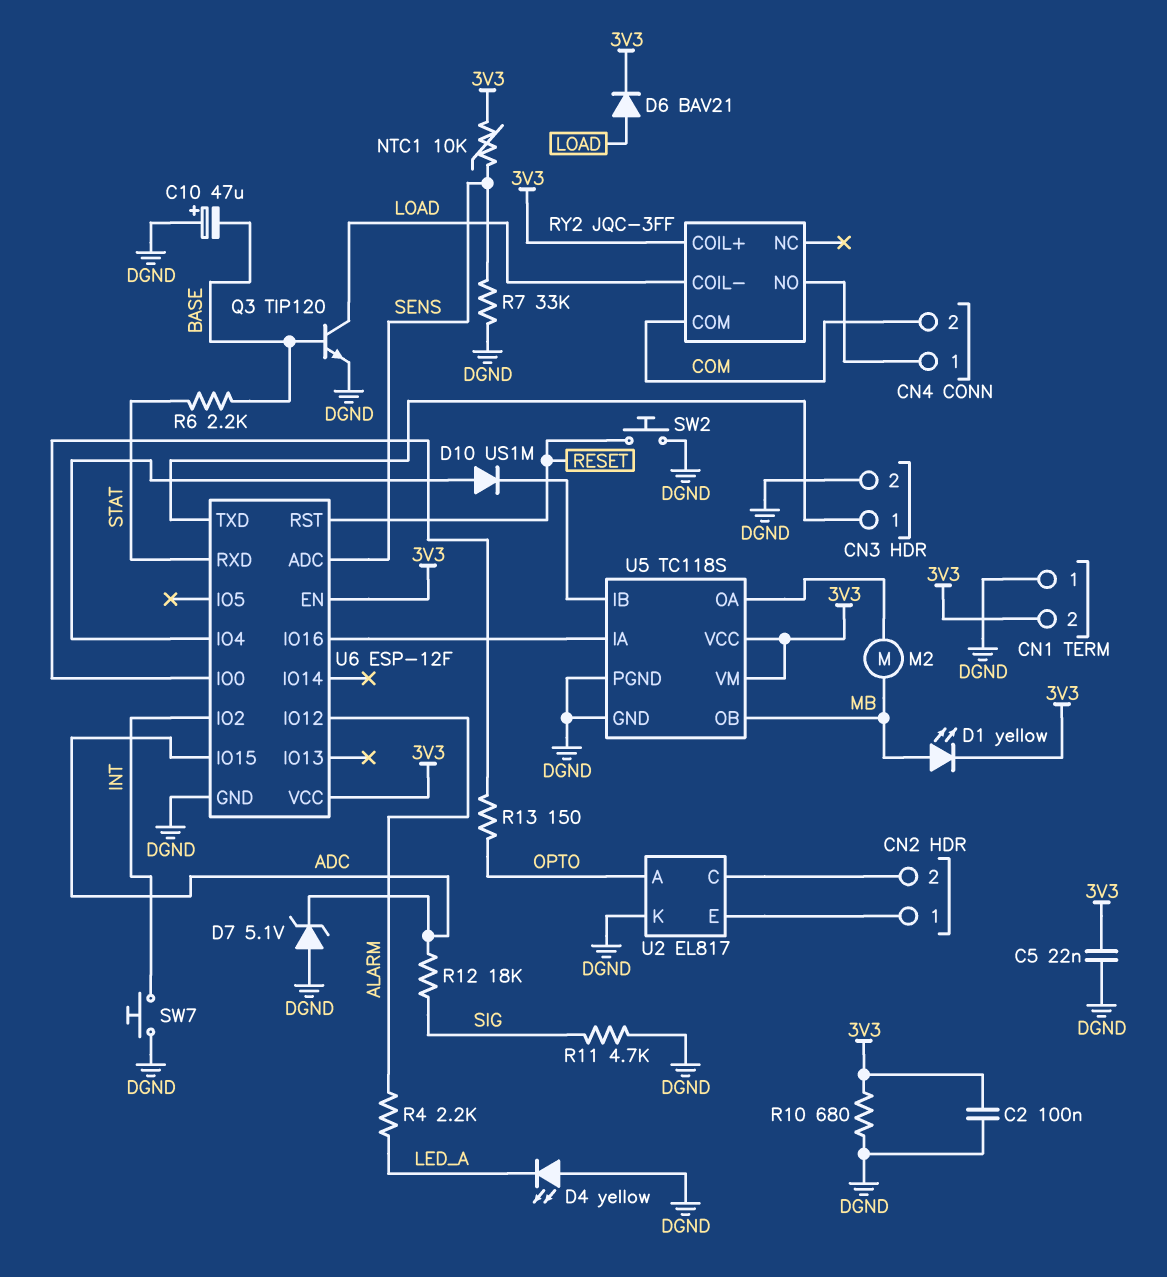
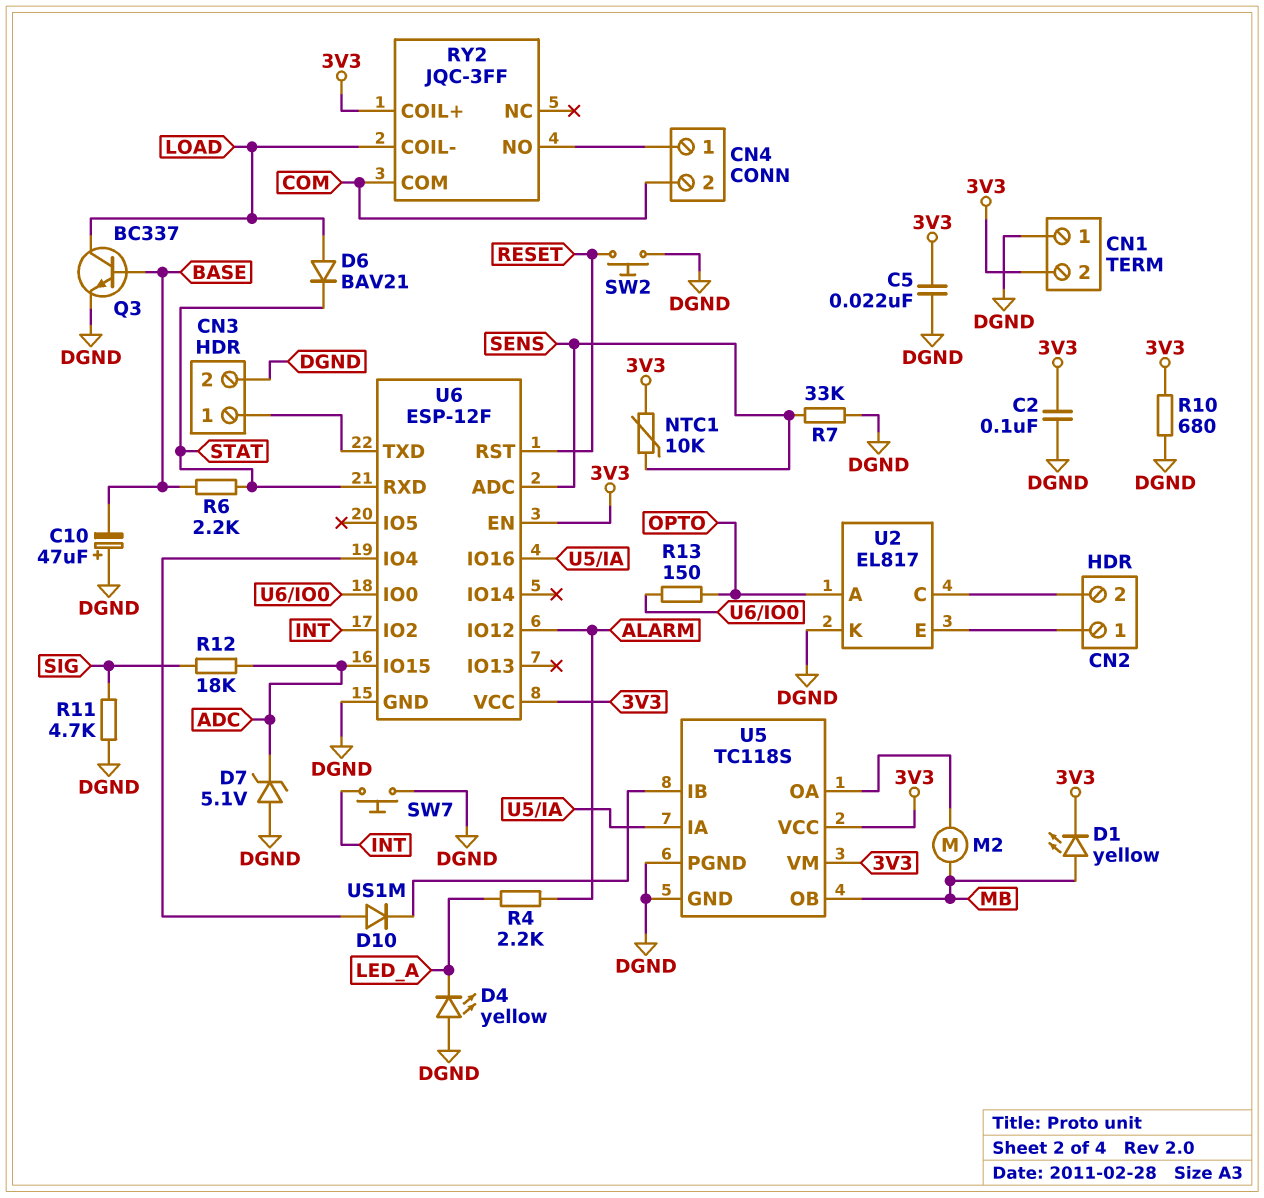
D6: diode BAV21 (A LOAD, K 3V3) -> diode BAV21 (A LOAD, K STAT)
Q3: NPN TIP120 (B BASE, C LOAD, E DGND) -> NPN BC337 (B BASE, C LOAD, E DGND)

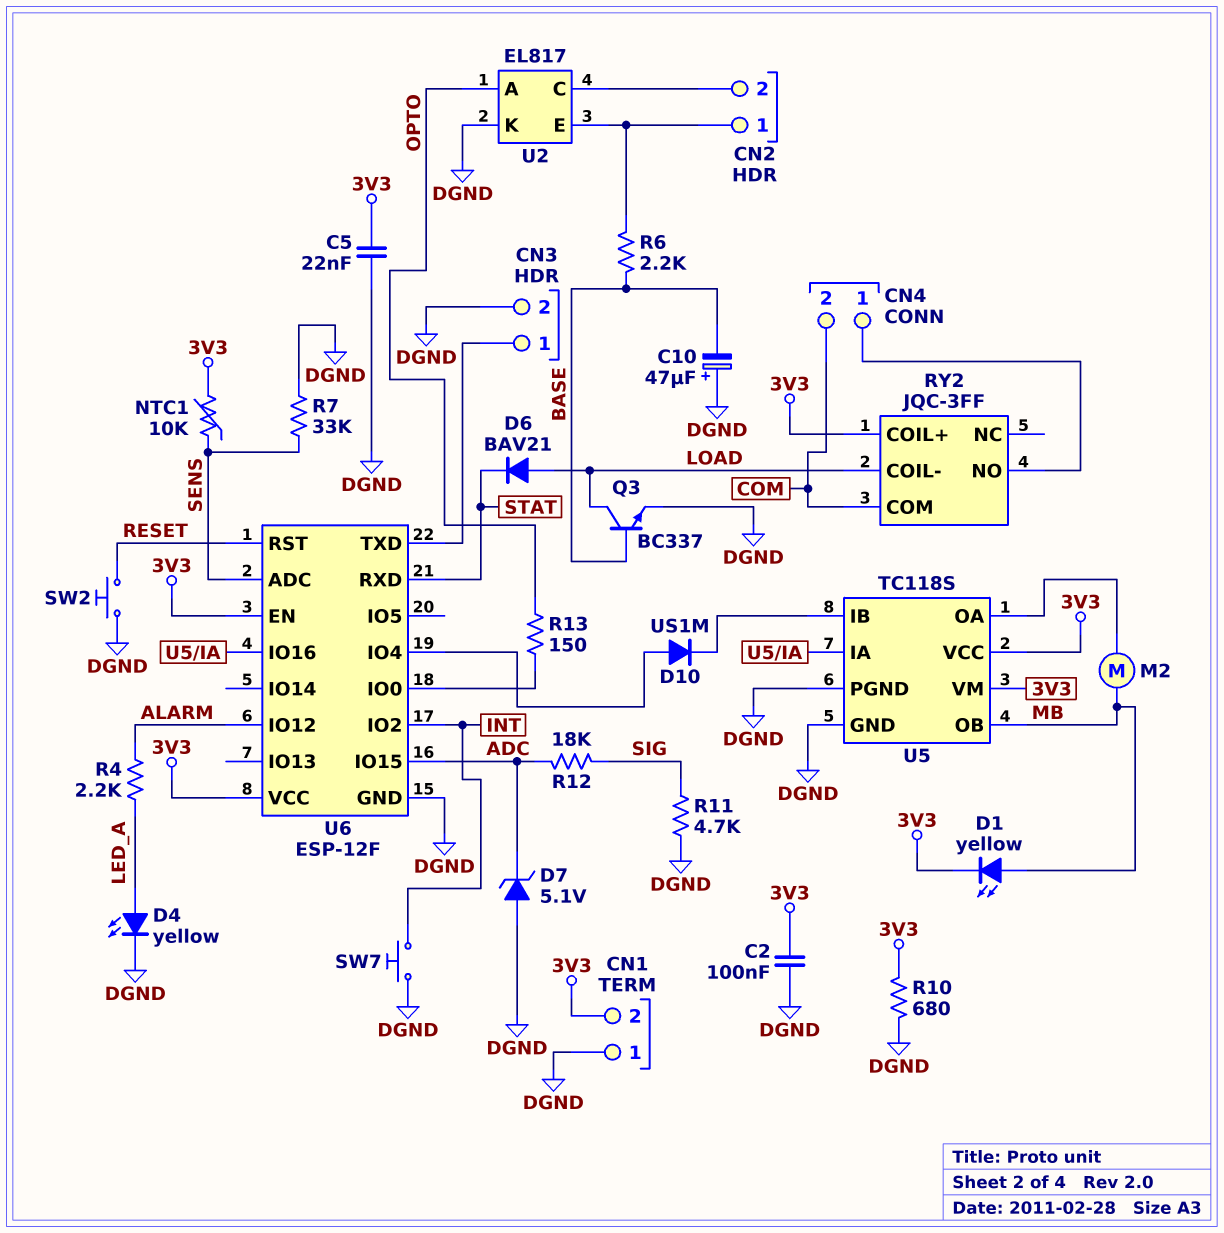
D4: LED yellow (A DGND, K LED_A) -> LED yellow (A LED_A, K DGND)
R6: 2.2k (BASE, STAT) -> 2.2k (BASE, CN2/1)

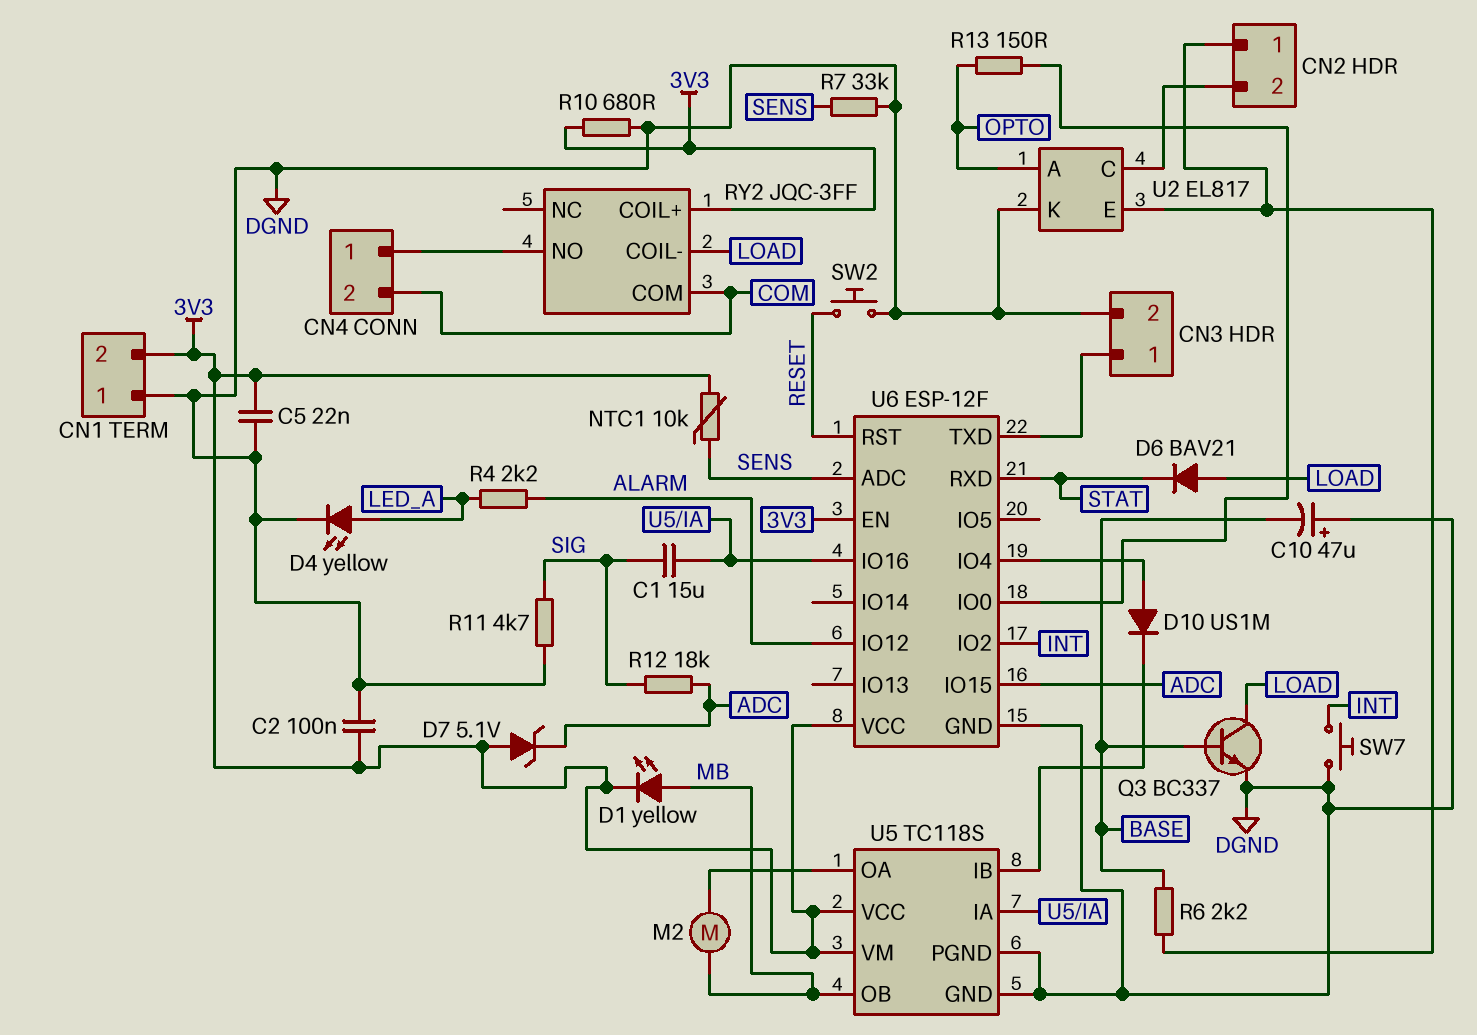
C1: none -> 15uF (SIG, U5/IA)
D7: zener 5.1V (A DGND, K ADC) -> zener 5.1V (A 3V3, K ADC)

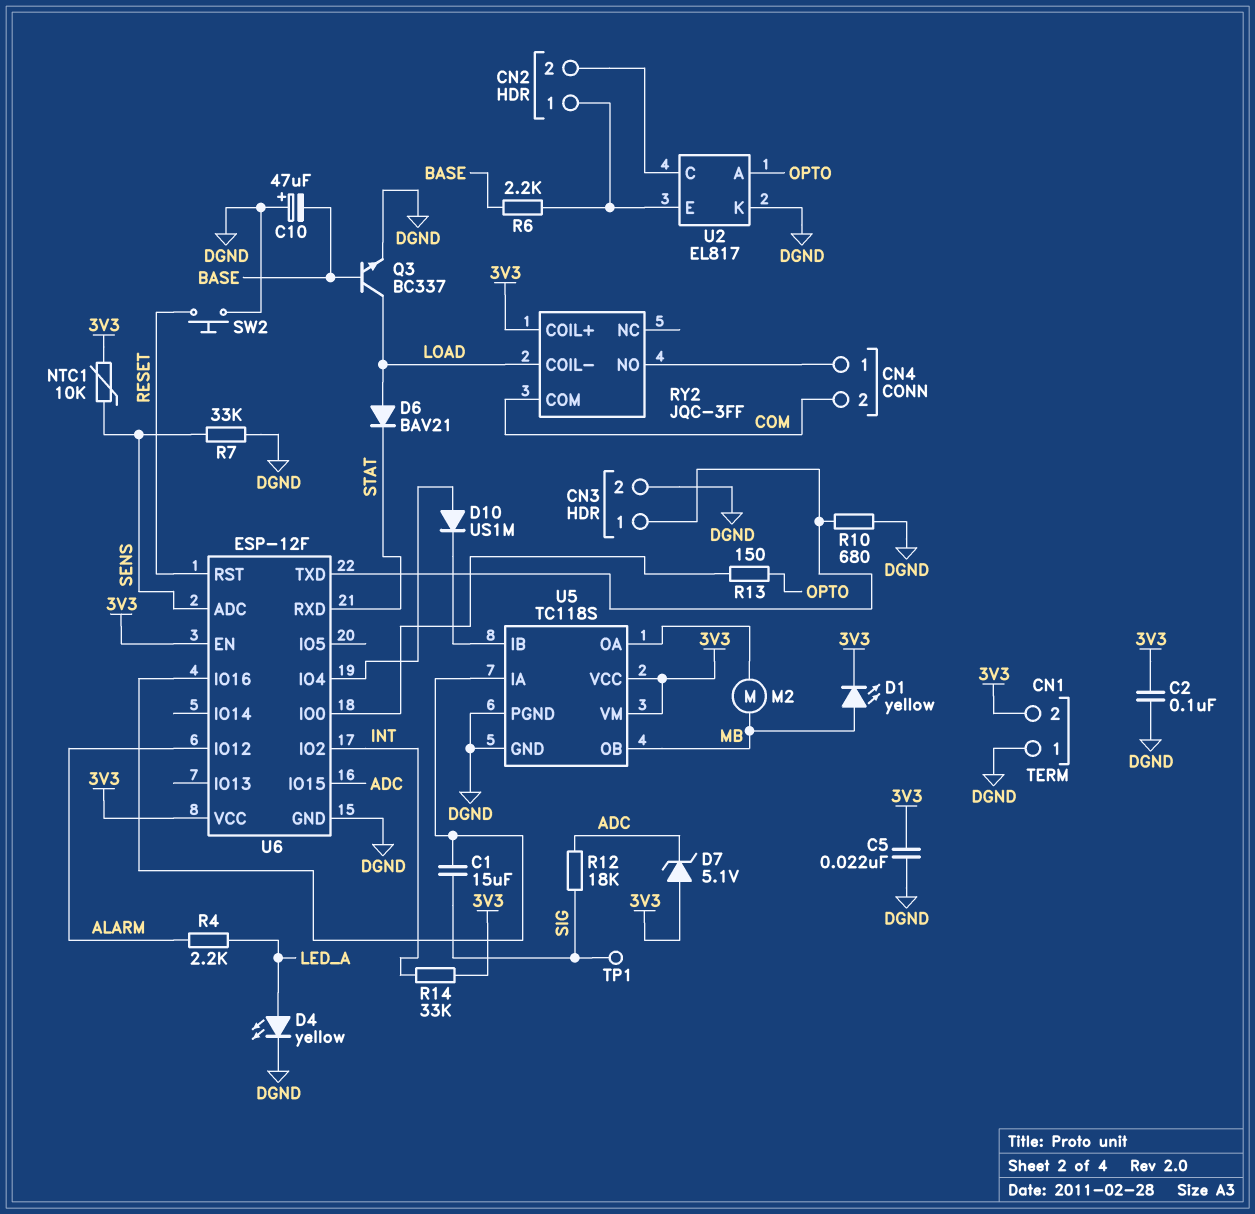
R10: 680 (3V3, DGND) -> 680 (CN3/1, DGND)
R11: 4.7k (DGND, SIG) -> none
R14: none -> 33k (3V3, INT)
SW7: button (DGND, INT) -> none
TP1: none -> test point (SIG)

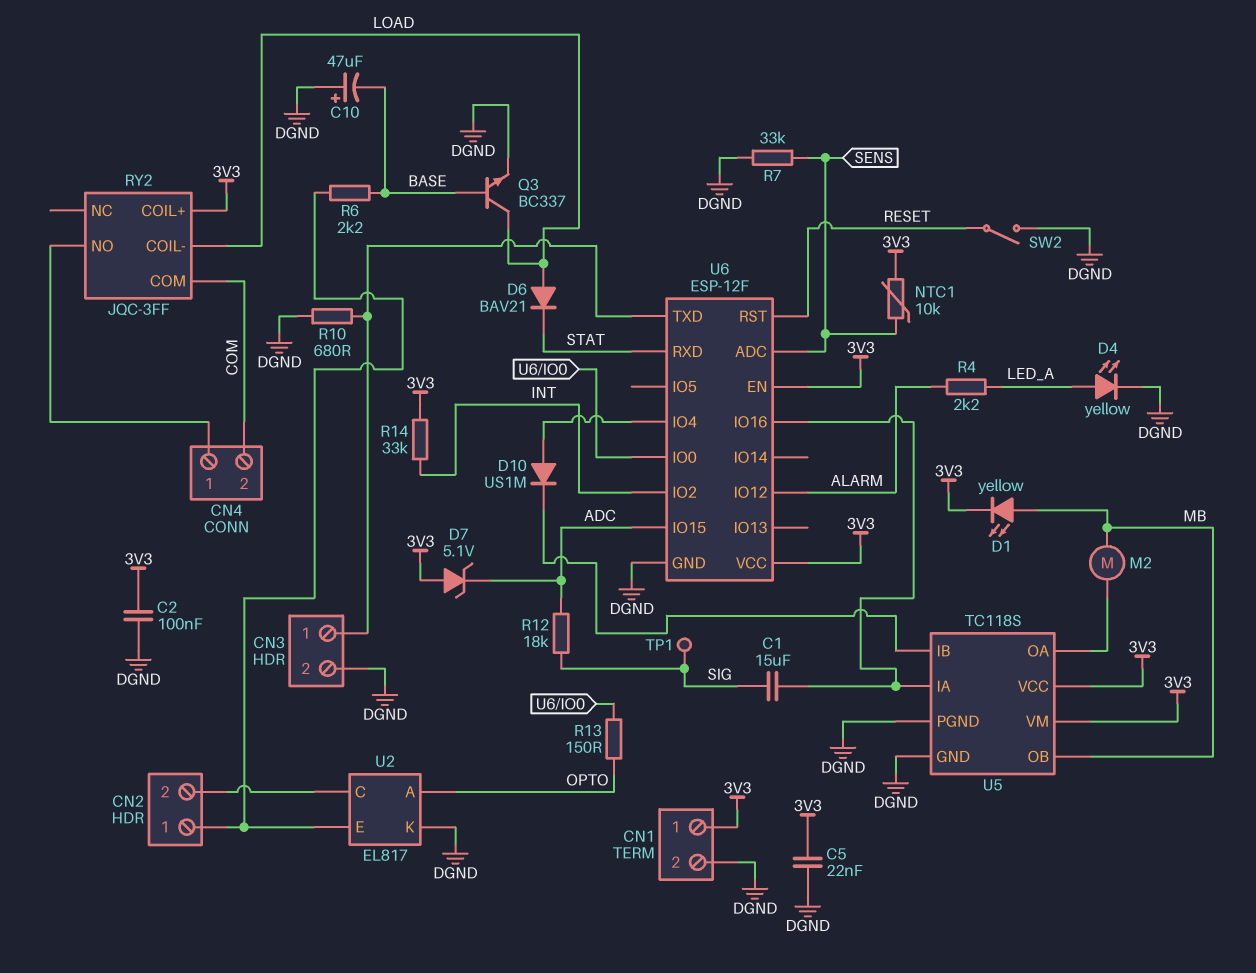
CN1 pin 1: DGND -> 3V3
CN1 pin 2: 3V3 -> DGND
SW2: button (DGND, RESET) -> switch (DGND, RESET)

